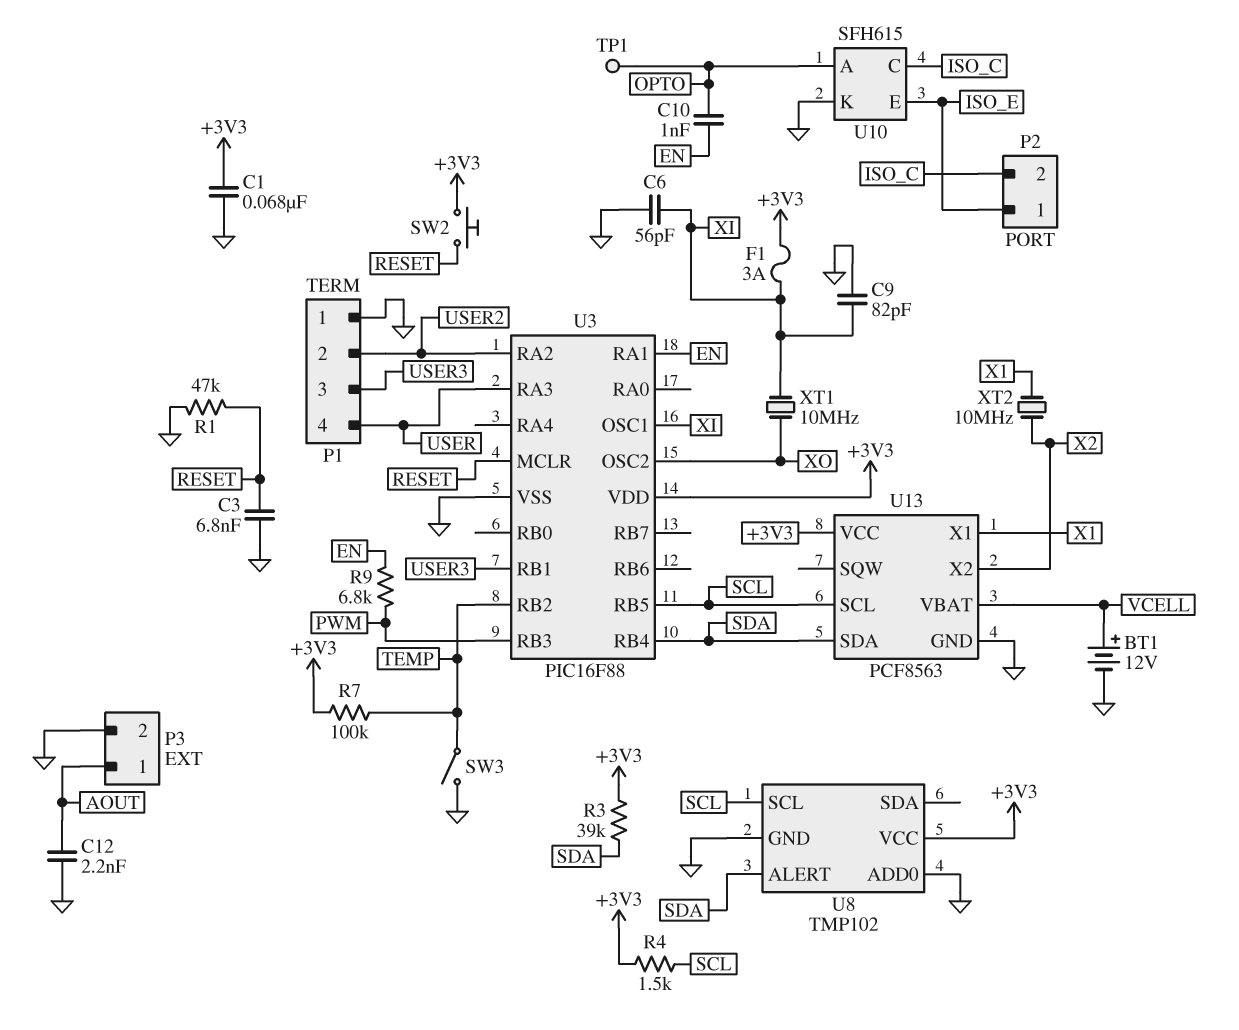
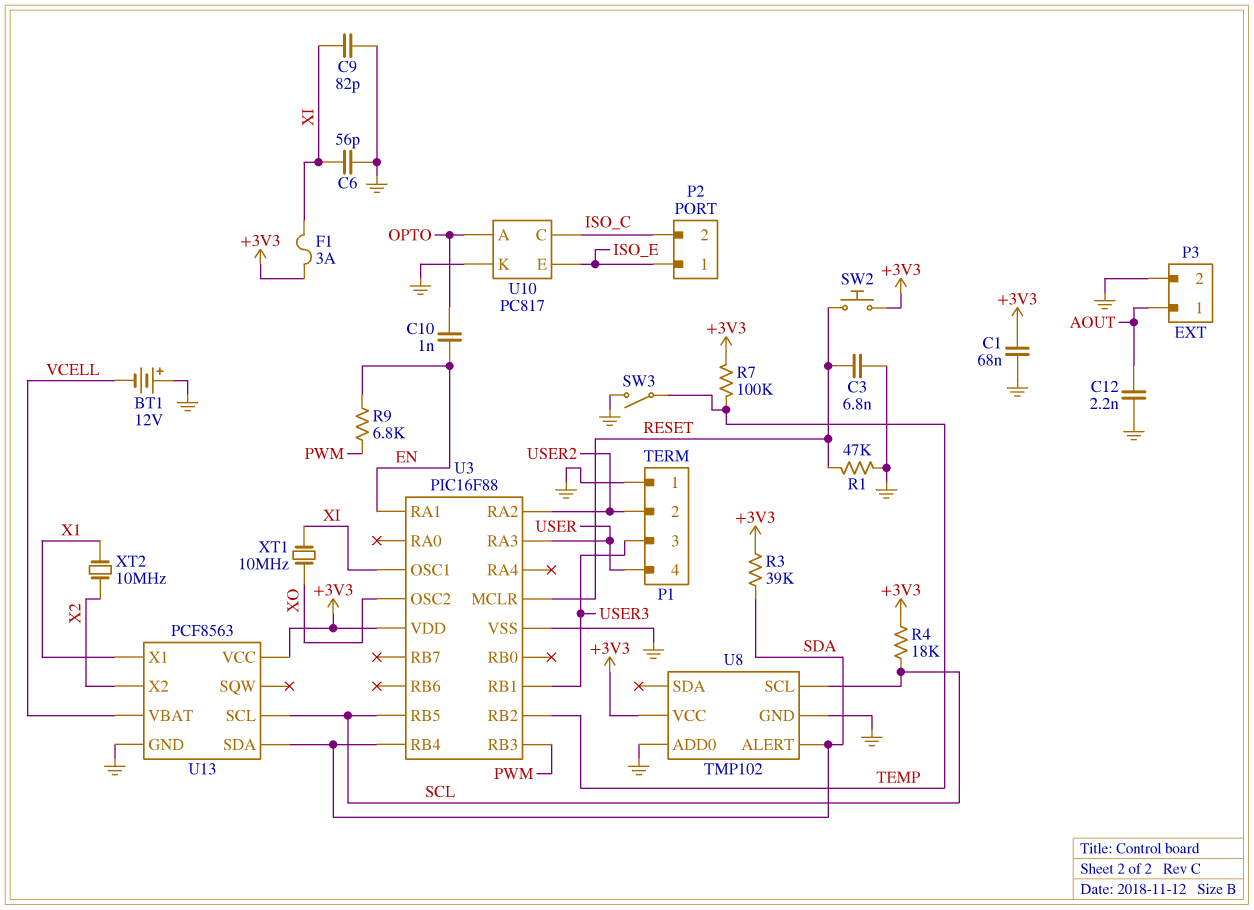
BT1: 12V (plus VCELL, minus GND) -> 12V (plus GND, minus VCELL)
R4: 1.5k (+3V3, SCL) -> 18k (+3V3, SCL)
TP1: test point (OPTO) -> none
U10: SFH615 -> PC817

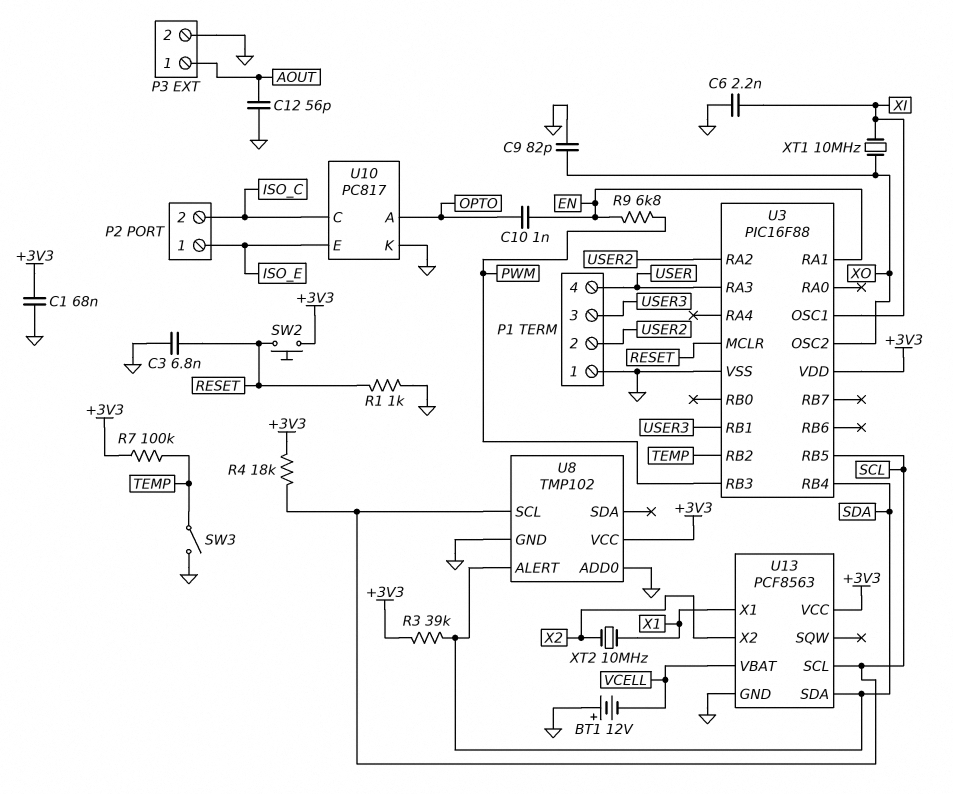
C6: 56pF (GND, XI) -> 2.2nF (GND, XI)
C9: 82pF (GND, XI) -> 82pF (GND, XO)
C12: 2.2nF (AOUT, GND) -> 56pF (AOUT, GND)
F1: 3A (+3V3, XI) -> none
R1: 47k (GND, RESET) -> 1k (GND, RESET)

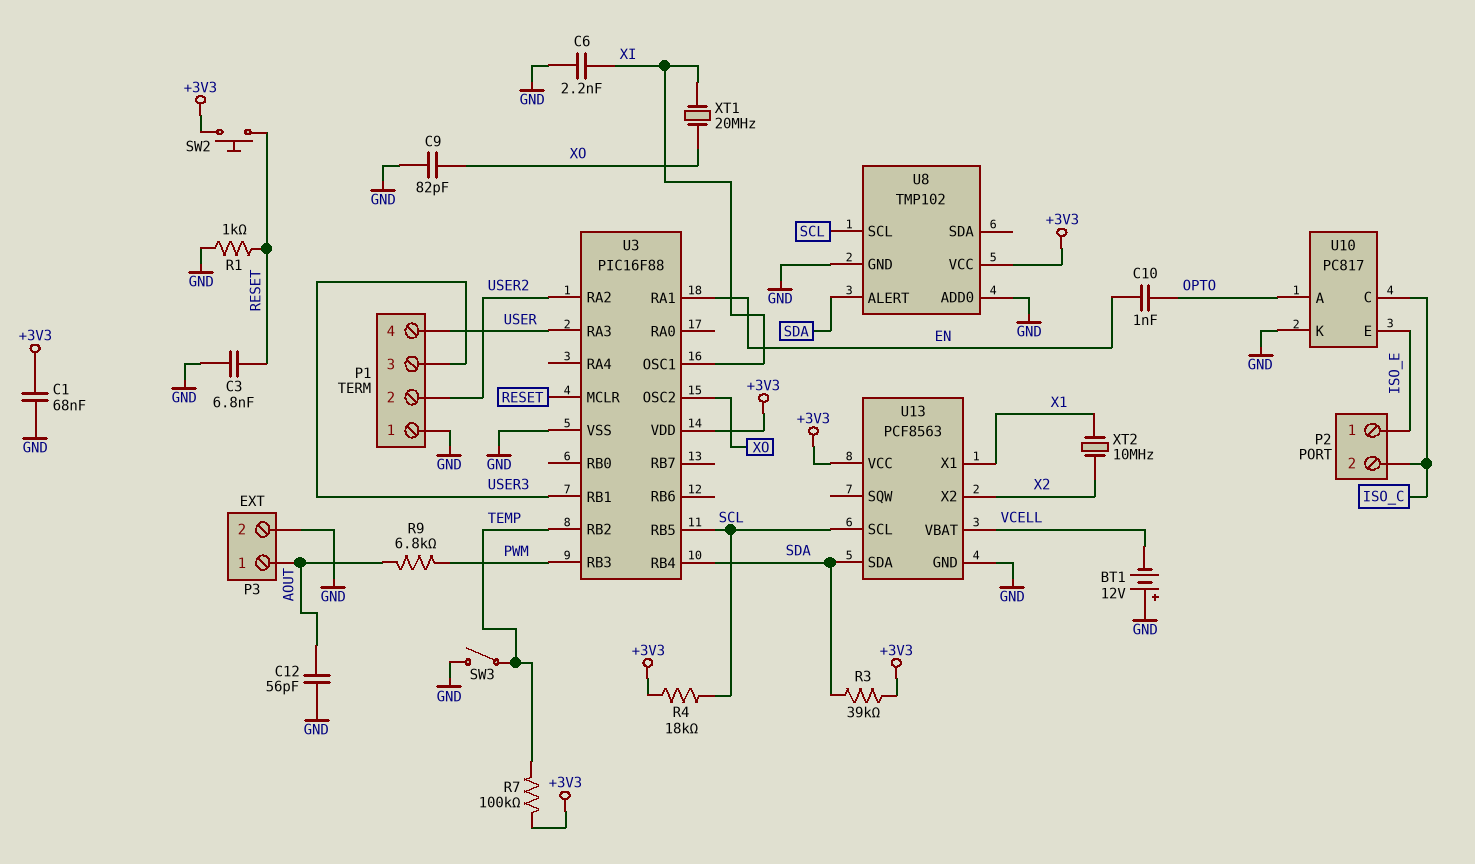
R9: 6.8k (EN, PWM) -> 6.8k (AOUT, PWM)
XT1: 10MHz (XI, XO) -> 20MHz (XI, XO)

